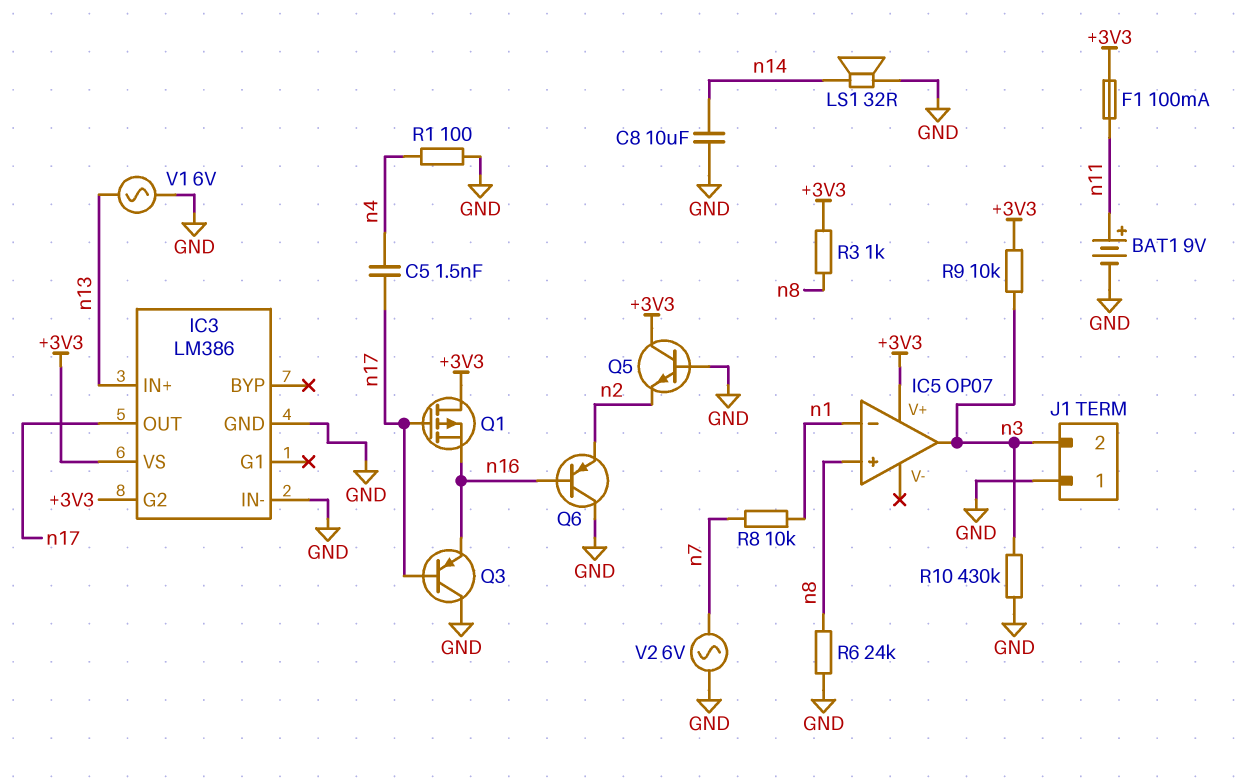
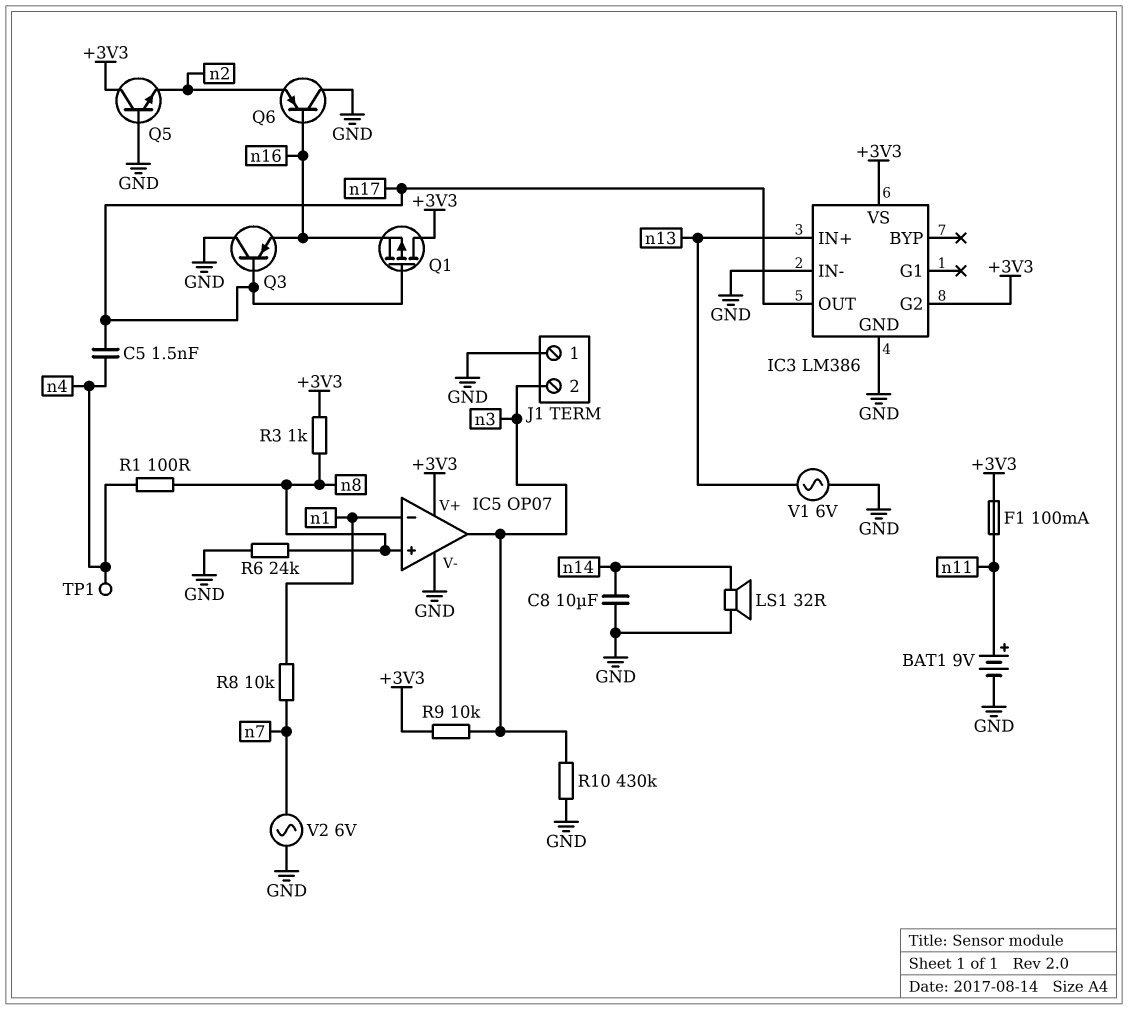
IC5 pin V-: none -> GND
R1: 100 (GND, n4) -> 100 (n4, n8)
TP1: none -> test point (n4)

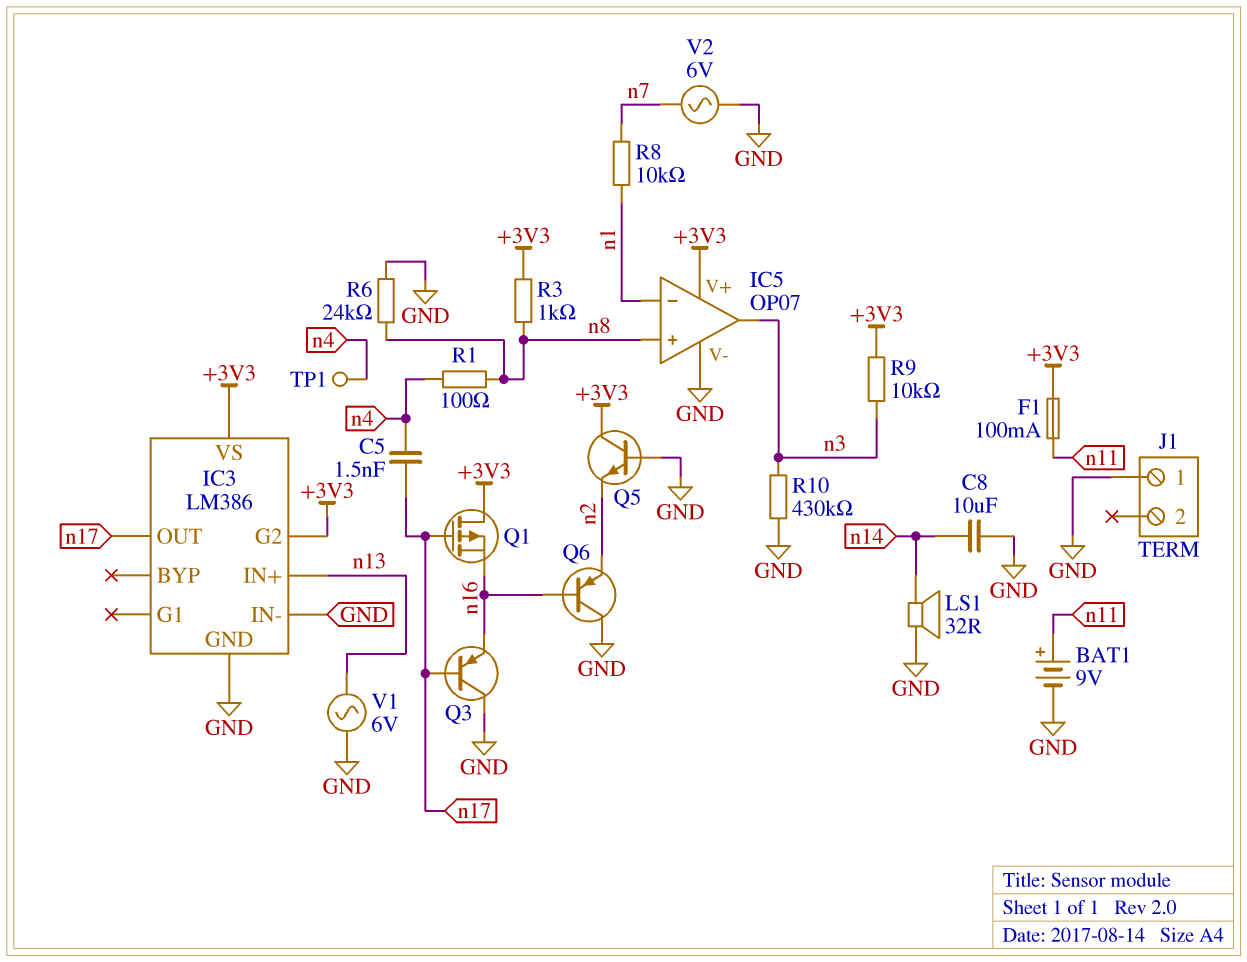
J1 pin 2: n3 -> none

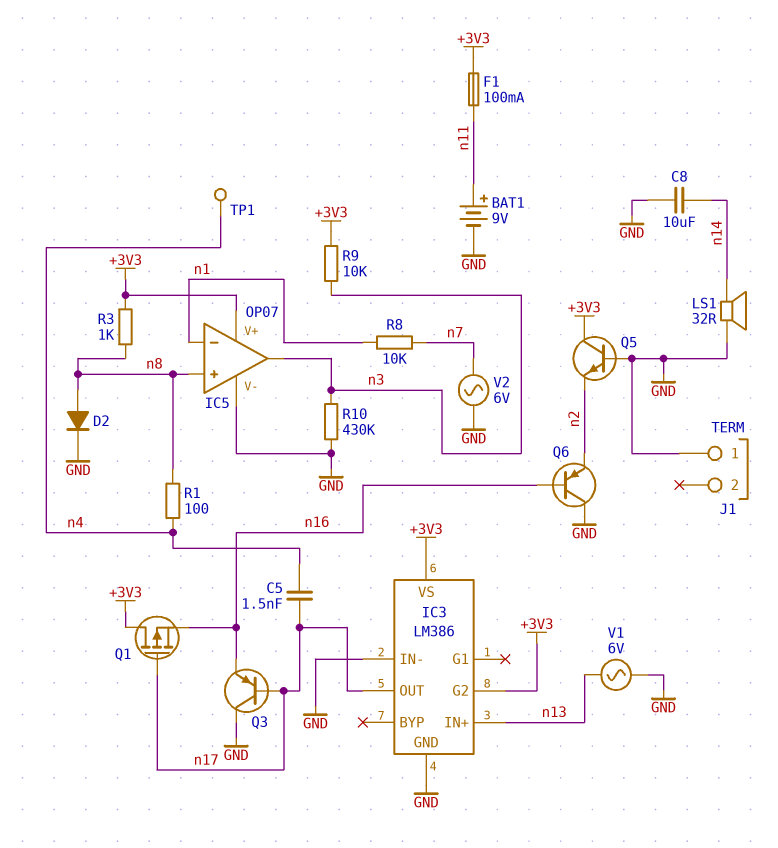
D2: none -> diode (A n8, K GND)
R6: 24k (GND, n8) -> none

